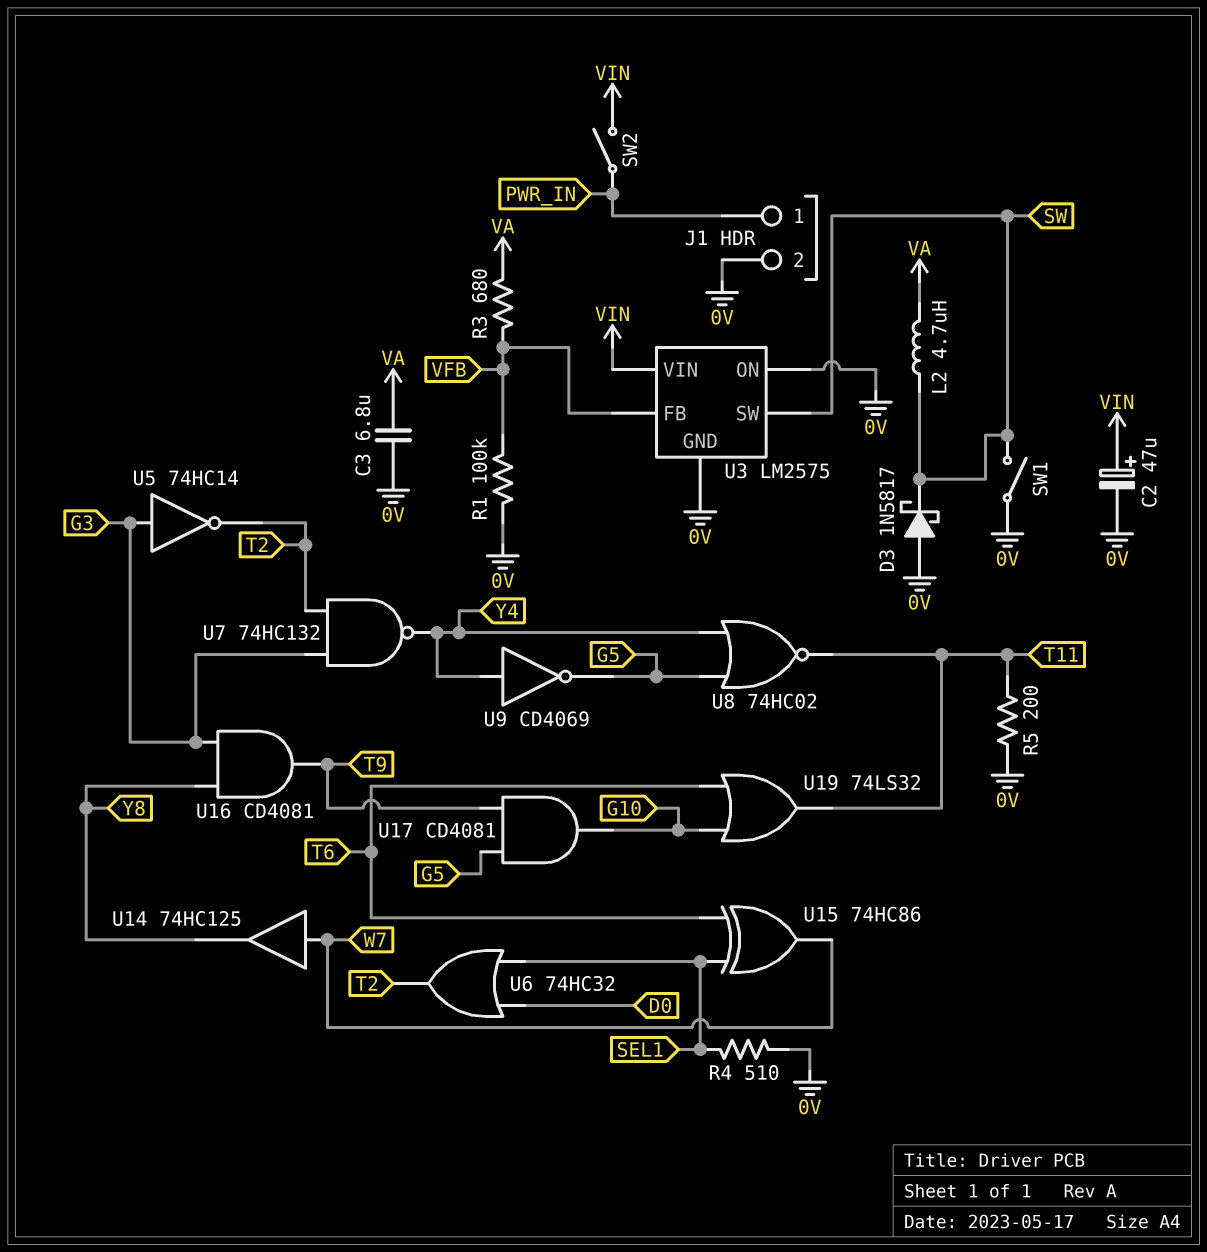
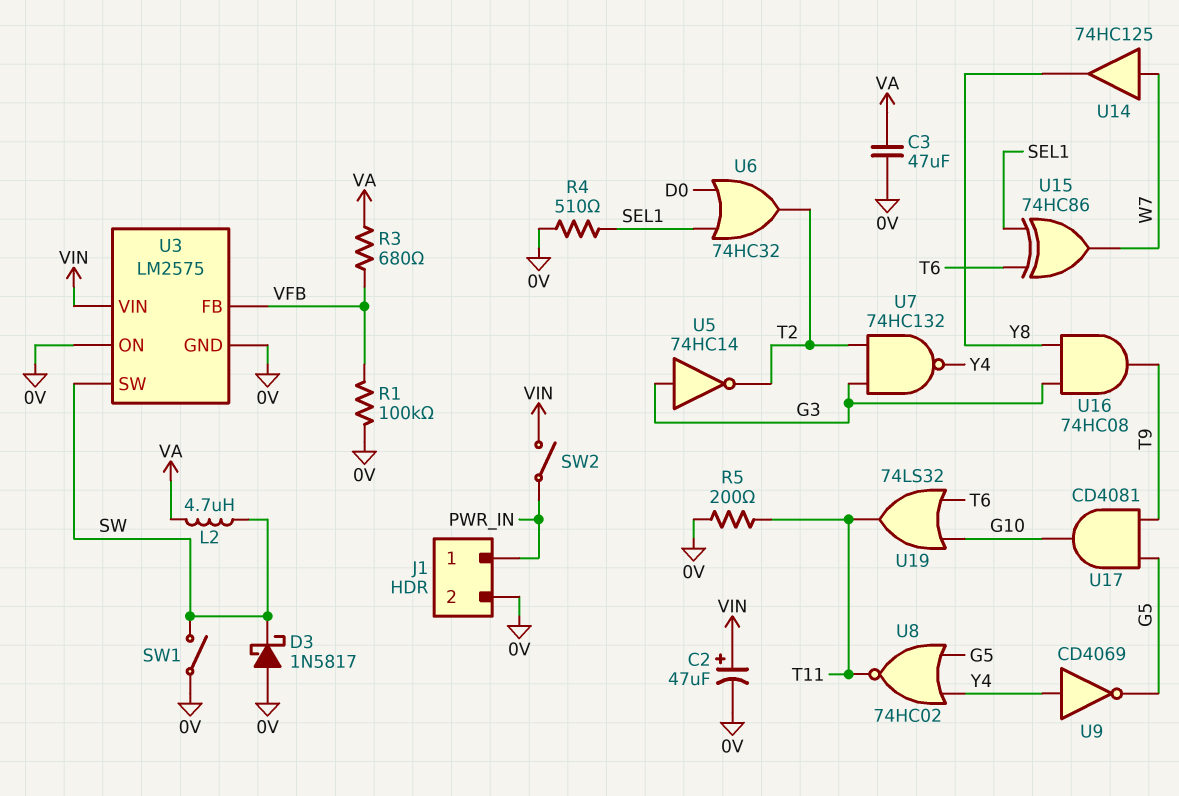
C3: 6.8uF (0V, VA) -> 47uF (0V, VA)
U16: AND CD4081 (in G3, in Y8, out T9) -> AND 74HC08 (in G3, in Y8, out T9)

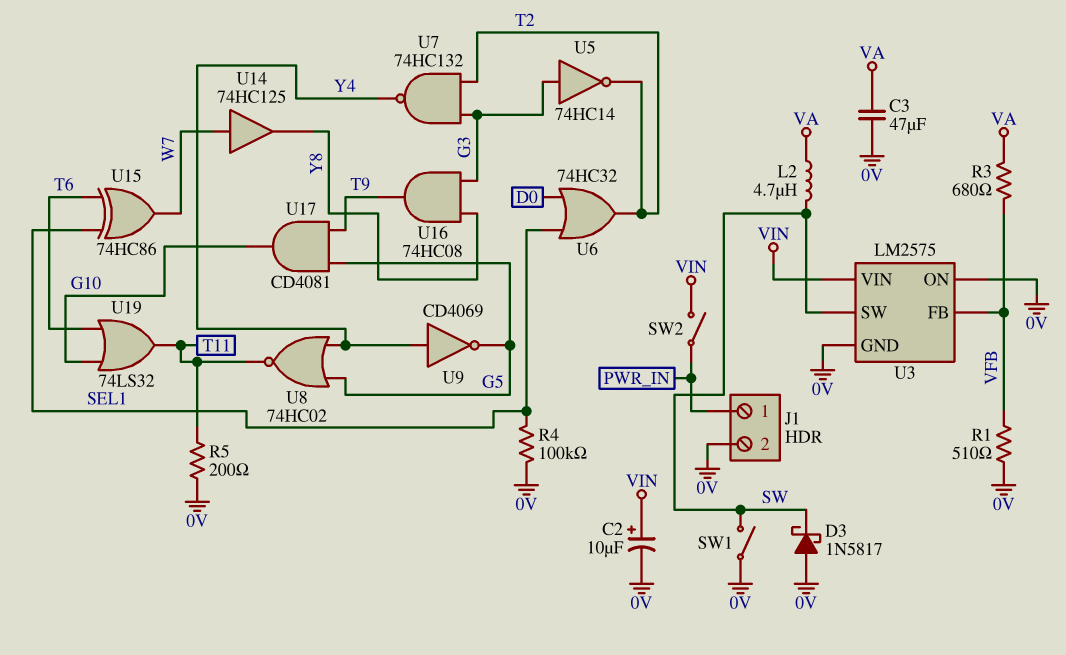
C2: 47uF (plus VIN, minus 0V) -> 10uF (plus VIN, minus 0V)
R1: 100k (0V, VFB) -> 510 (0V, VFB)
R4: 510 (0V, SEL1) -> 100k (0V, SEL1)

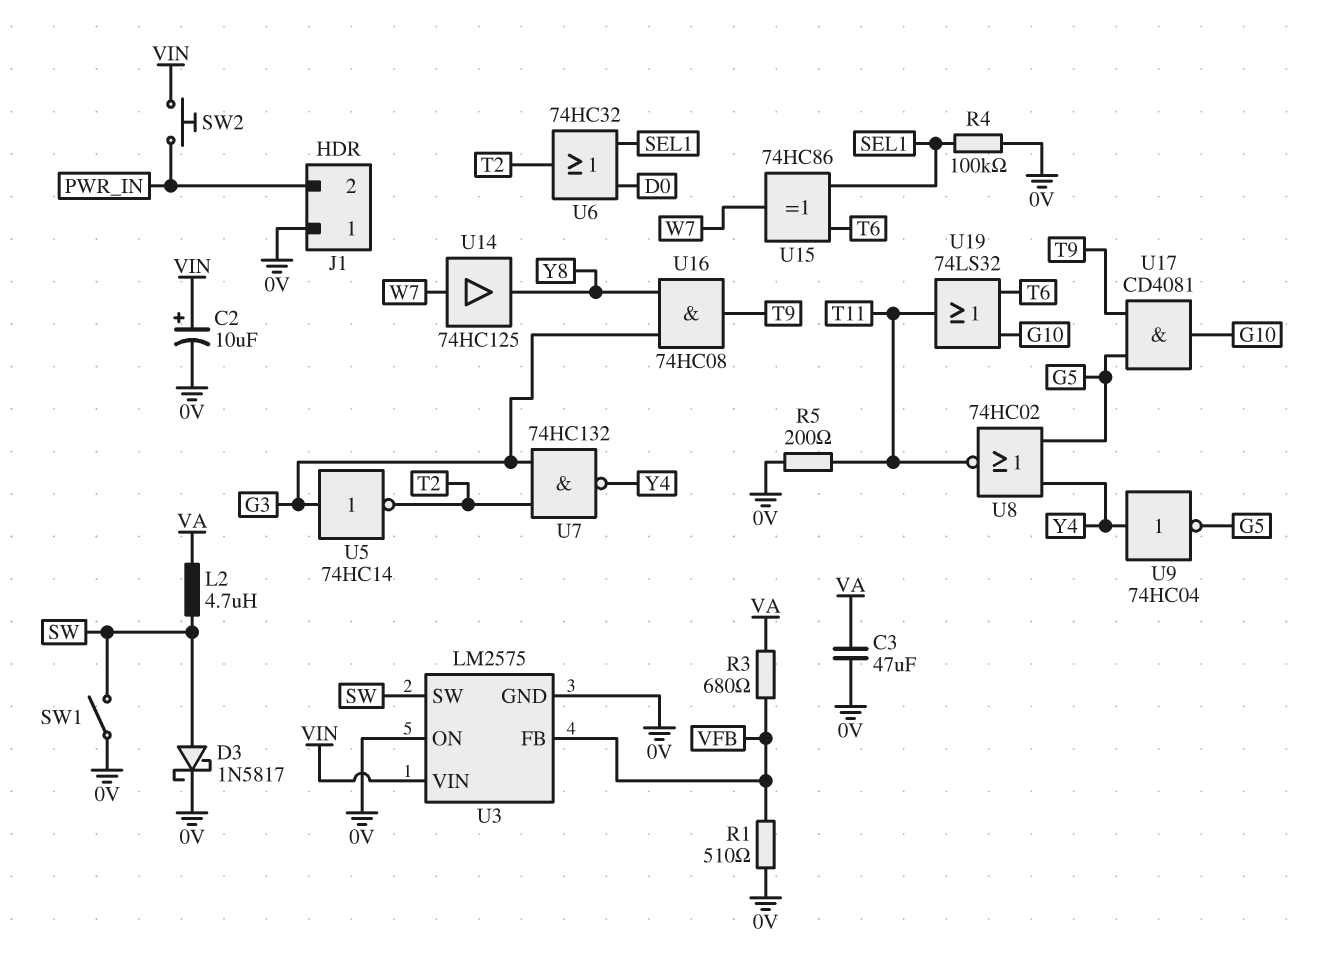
D3: schottky 1N5817 (A 0V, K SW) -> schottky 1N5817 (A SW, K 0V)
J1 pin 1: PWR_IN -> 0V
J1 pin 2: 0V -> PWR_IN
SW2: switch (PWR_IN, VIN) -> button (PWR_IN, VIN)
U9: NOT CD4069 (in Y4, out G5) -> NOT 74HC04 (in Y4, out G5)

